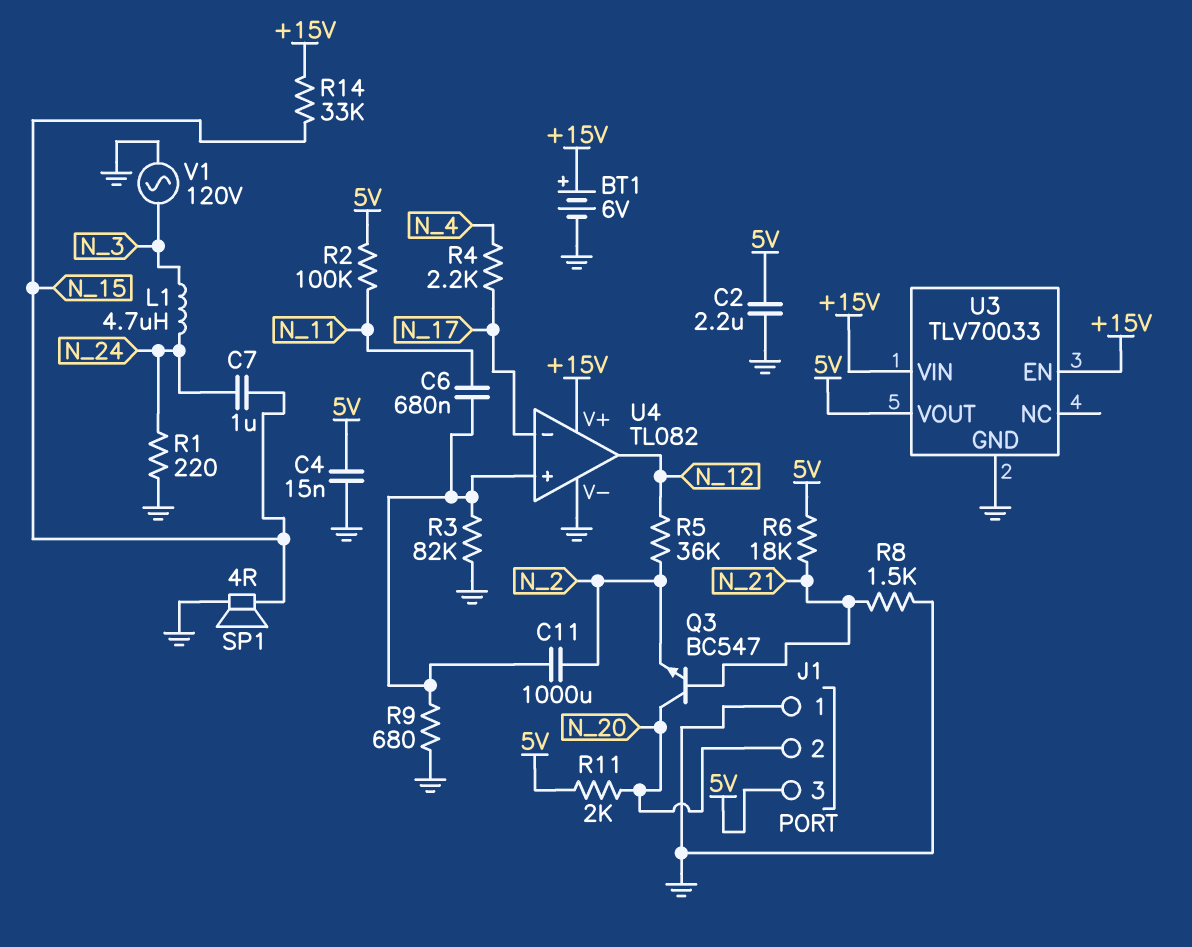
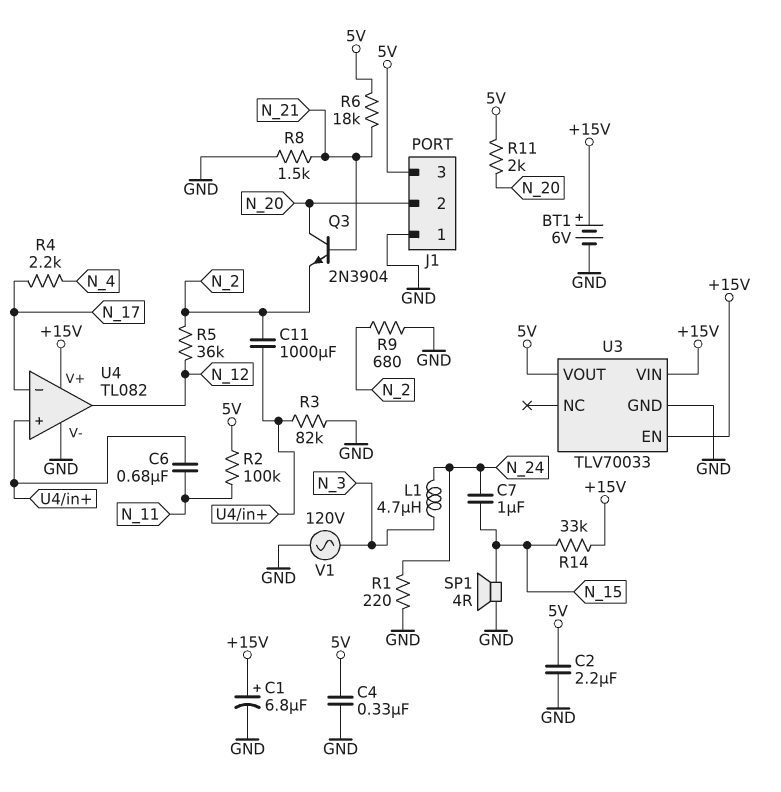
C1: none -> 6.8uF (plus +15V, minus GND)
C4: 15nF (5V, GND) -> 330nF (5V, GND)
Q3: NPN BC547 (B N_21, C N_20, E N_2) -> NPN 2N3904 (B N_21, C N_20, E N_2)
R9: 680 (GND, U4/in+) -> 680 (GND, N_2)

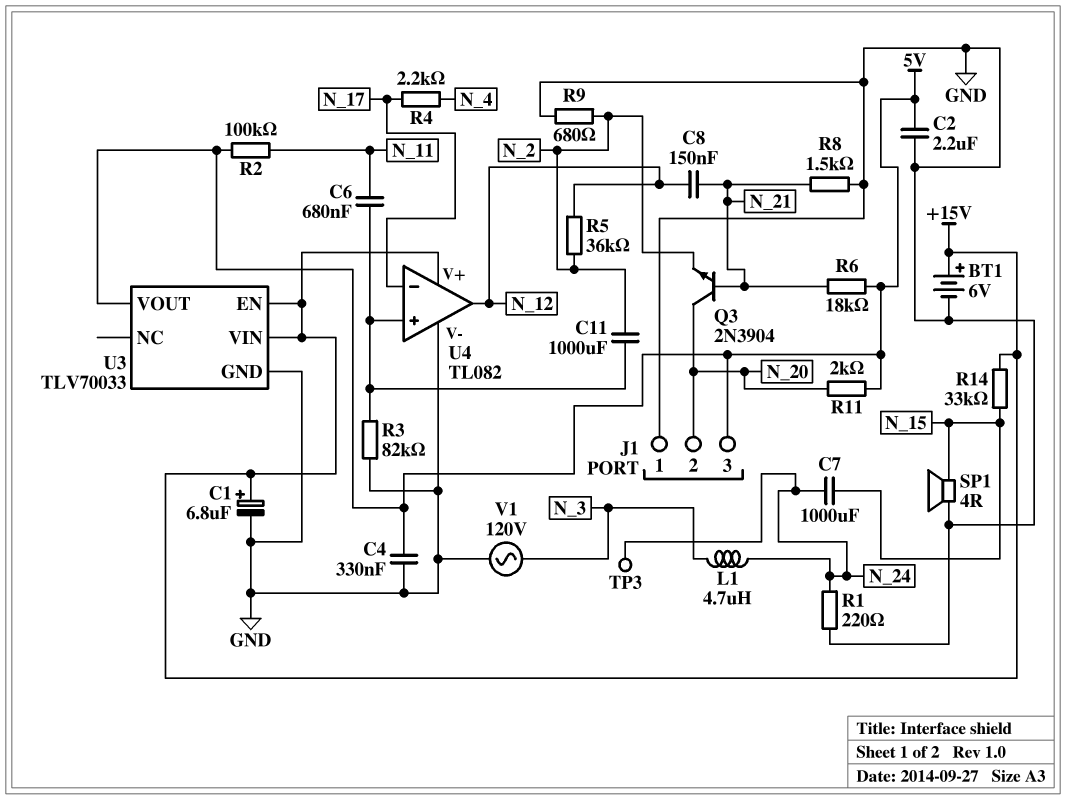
C7: 1uF (N_15, N_24) -> 1000uF (N_15, N_24)
C8: none -> 150nF (N_12, N_21)
TP3: none -> test point (N_24)

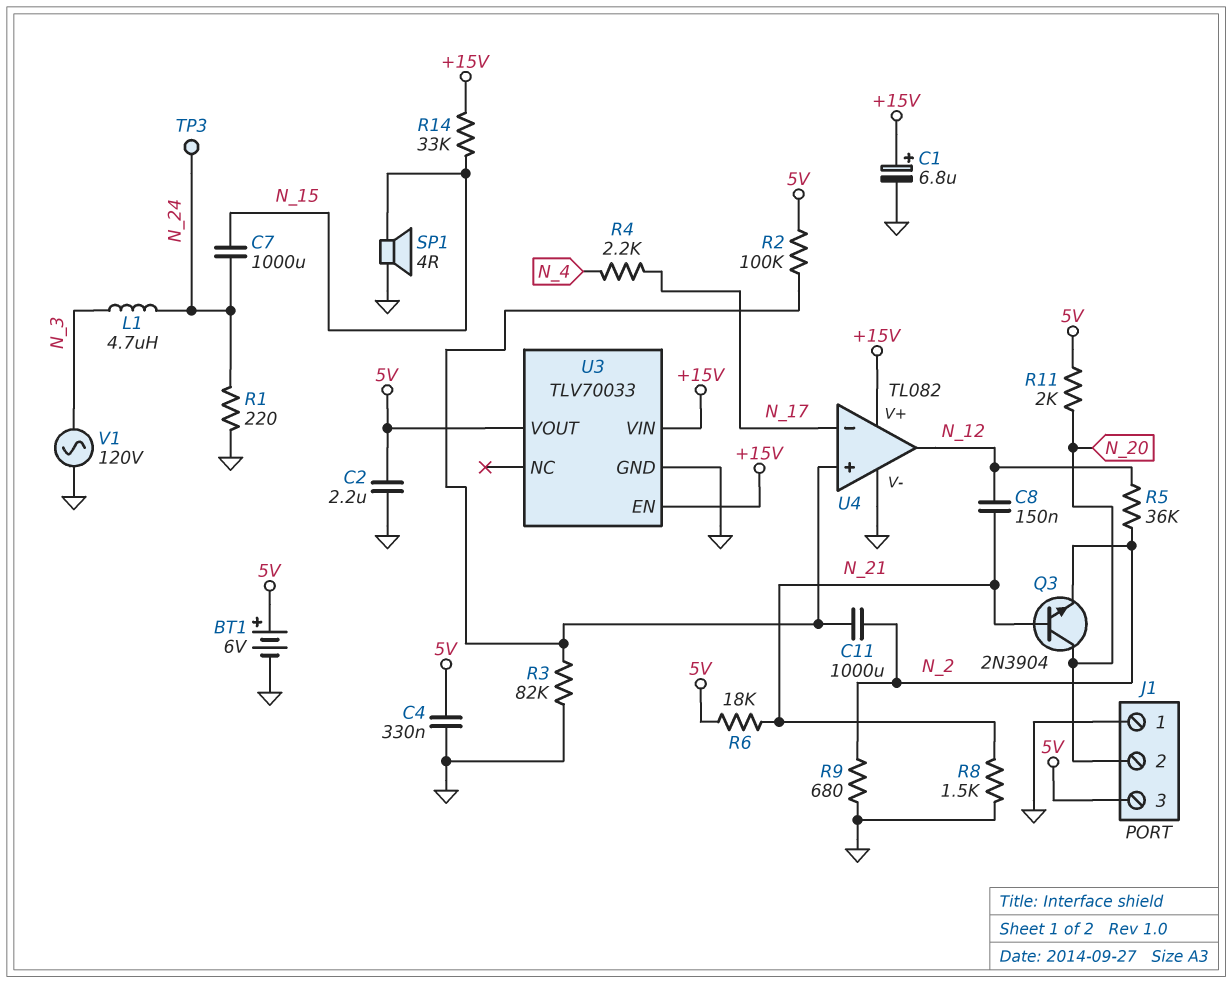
BT1: 6V (plus +15V, minus GND) -> 6V (plus 5V, minus GND)
C6: 680nF (N_11, U4/in+) -> none
R2: 100k (5V, N_11) -> 100k (5V, U4/in+)

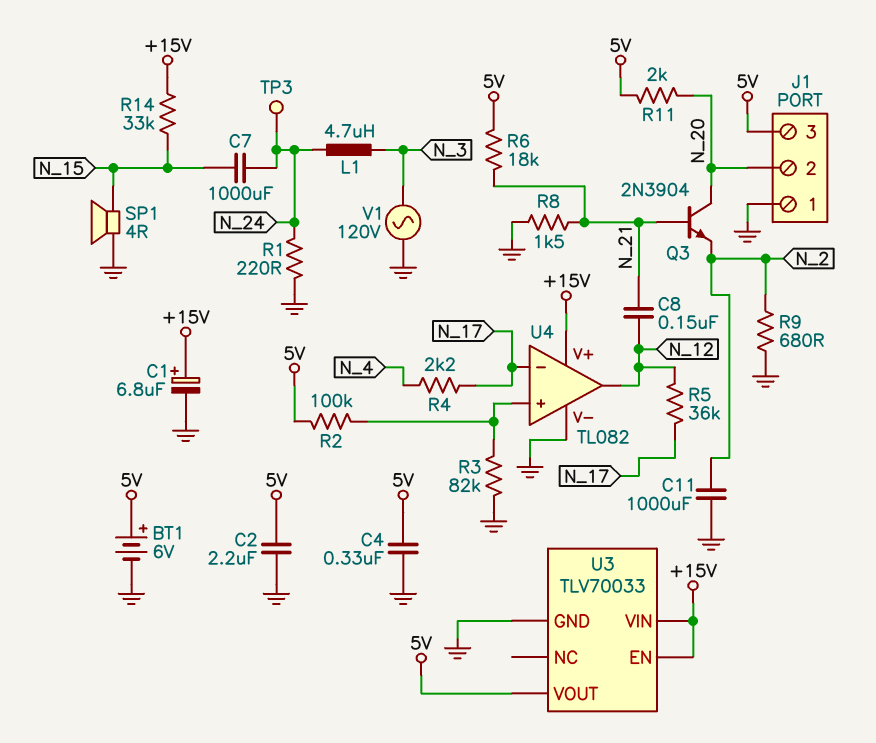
C11: 1000uF (N_2, U4/in+) -> 1000uF (GND, N_2)
R5: 36k (N_2, N_12) -> 36k (N_12, N_17)

